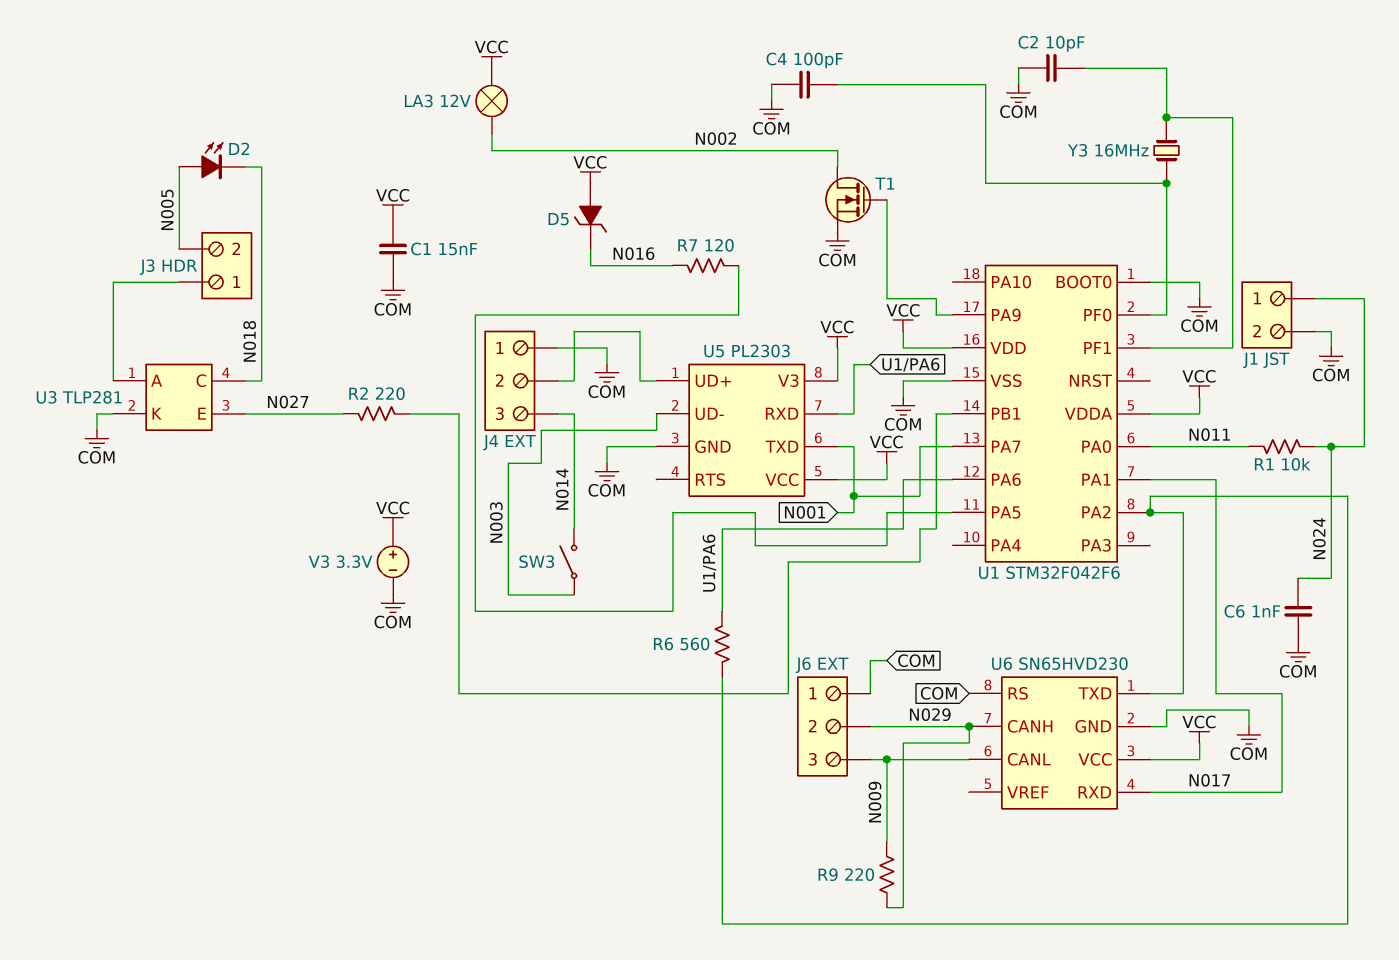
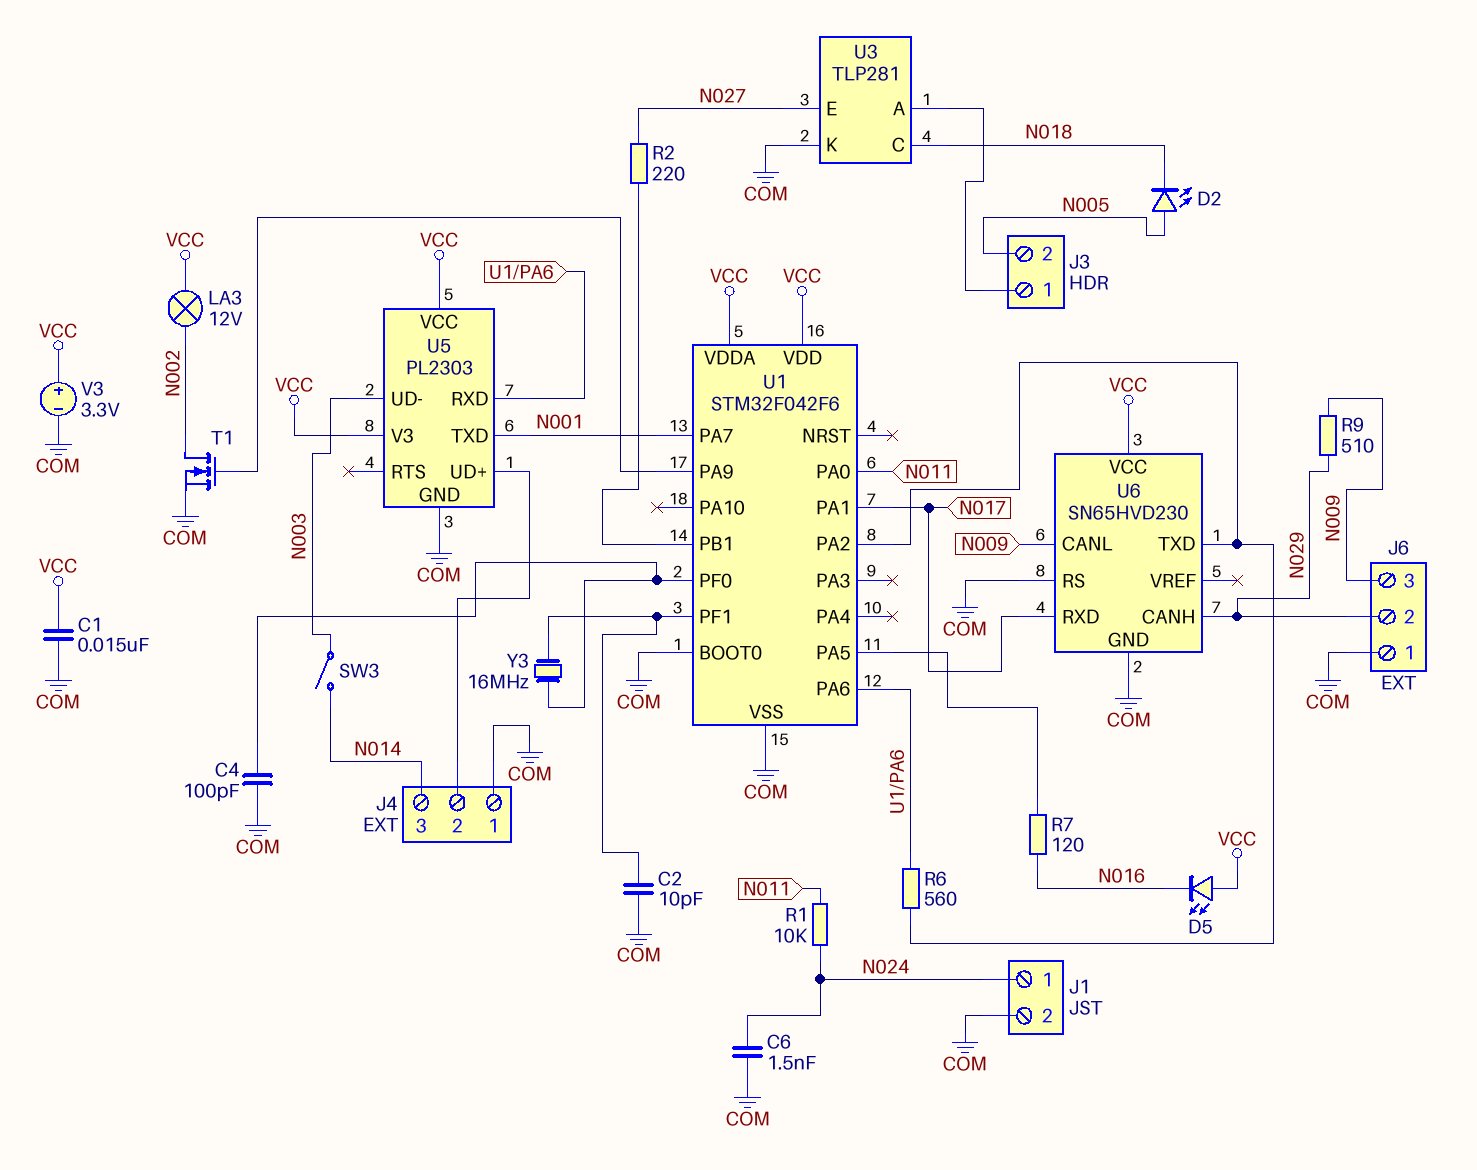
C6: 1nF (COM, N024) -> 1.5nF (COM, N024)
D5: zener (A VCC, K N016) -> LED (A VCC, K N016)
R9: 220 (N009, N029) -> 510 (N009, N029)

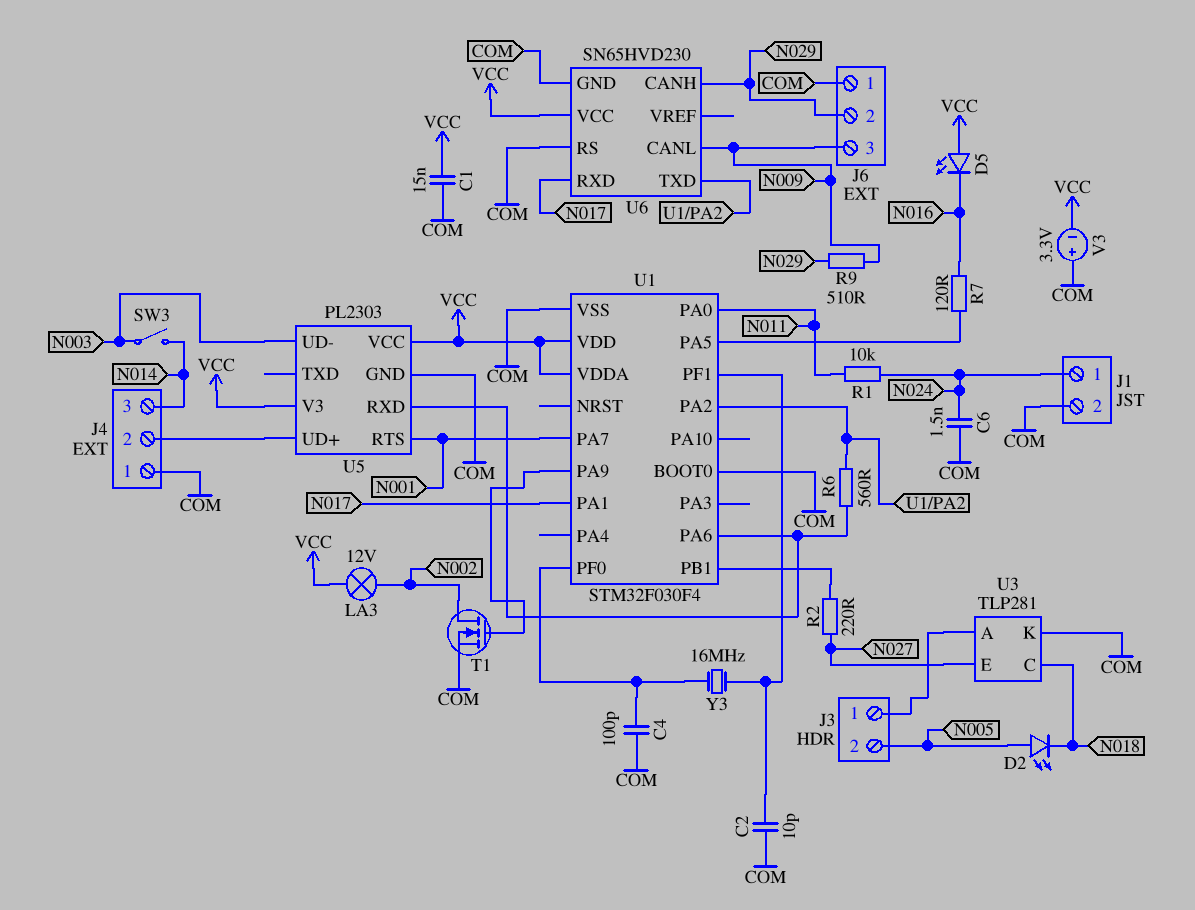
U1: STM32F042F6 -> STM32F030F4
U5 pin RTS: none -> N001
U5 pin TXD: N001 -> none
V3: 3.3V (plus VCC, minus COM) -> 3.3V (plus COM, minus VCC)

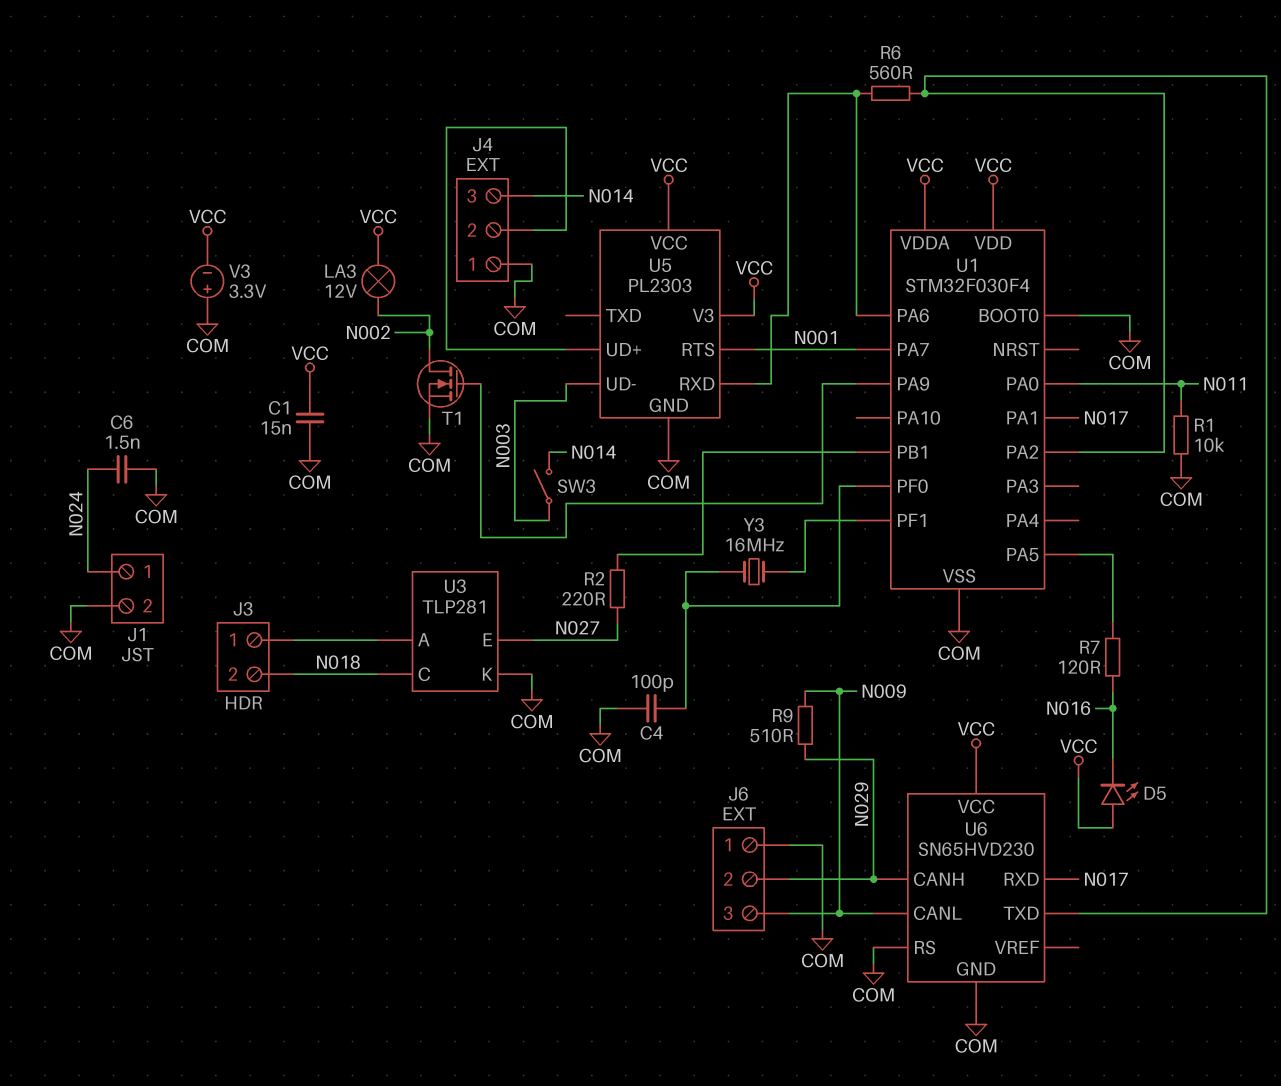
C2: 10pF (COM, U1/PF1) -> none
D2: LED (A N005, K N018) -> none
J3 pin 2: N005 -> N018
R1: 10k (N011, N024) -> 10k (COM, N011)

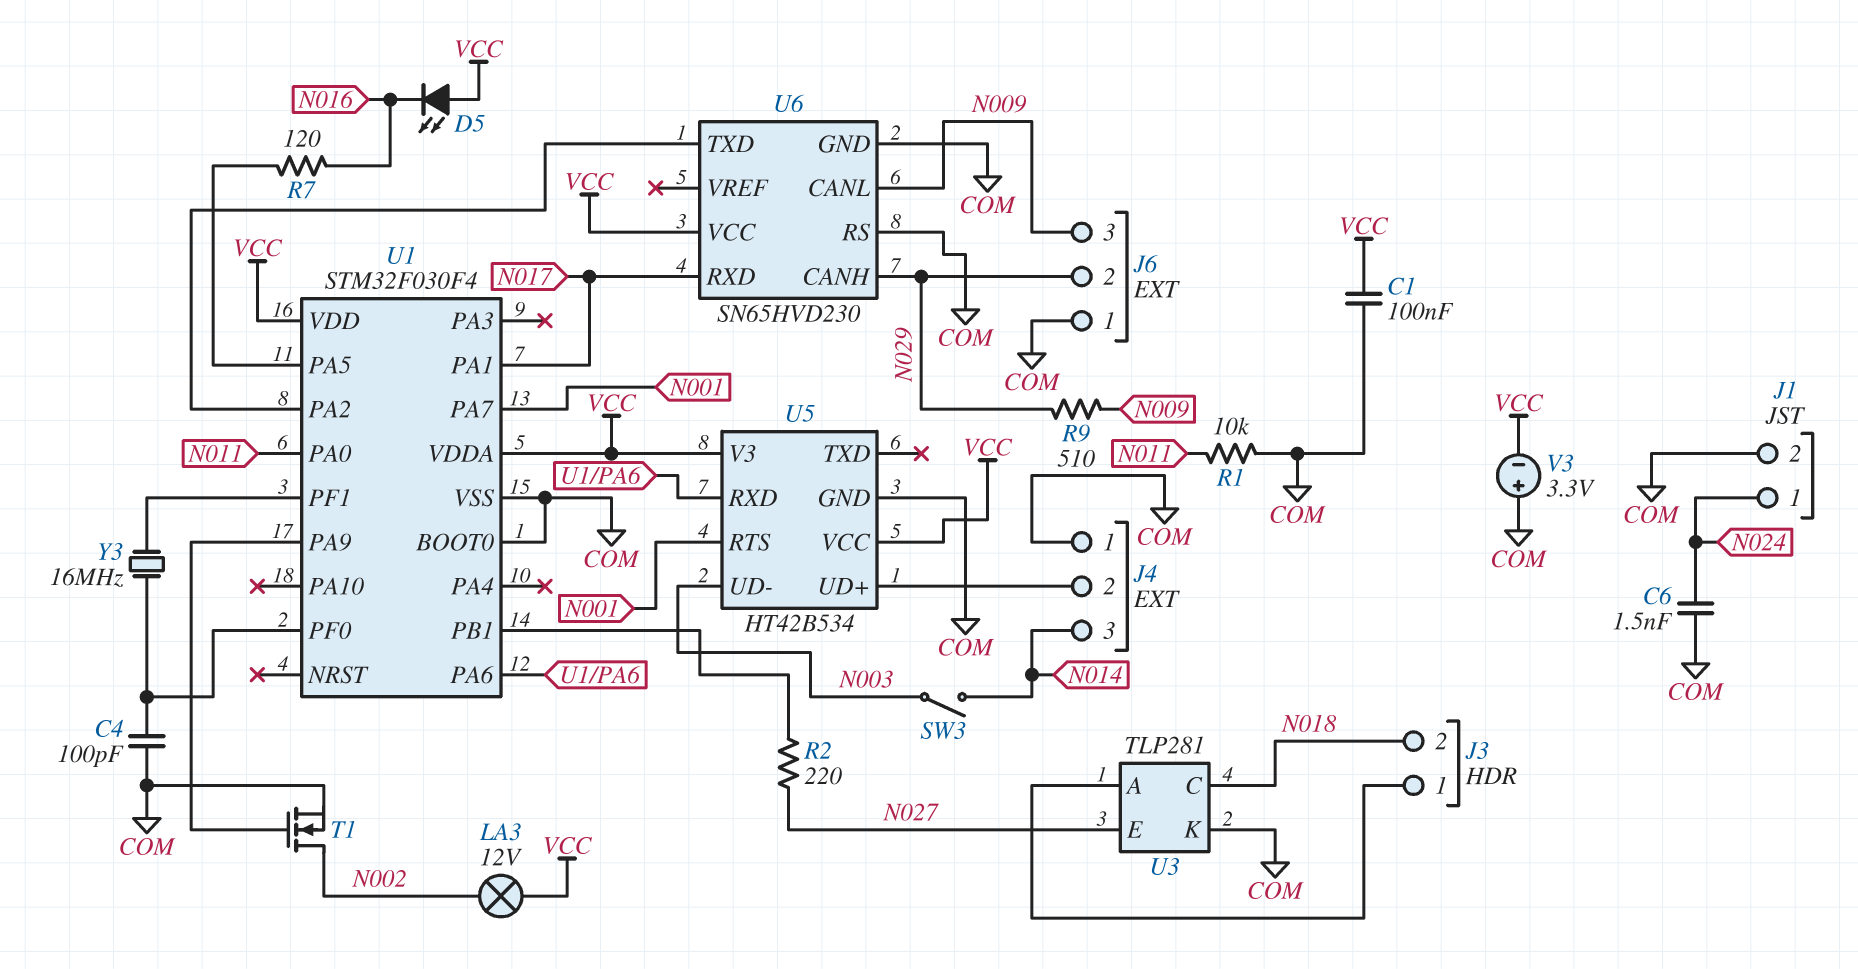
C1: 15nF (COM, VCC) -> 100nF (COM, VCC)
R6: 560 (U1/PA2, U1/PA6) -> none
U5: PL2303 -> HT42B534

